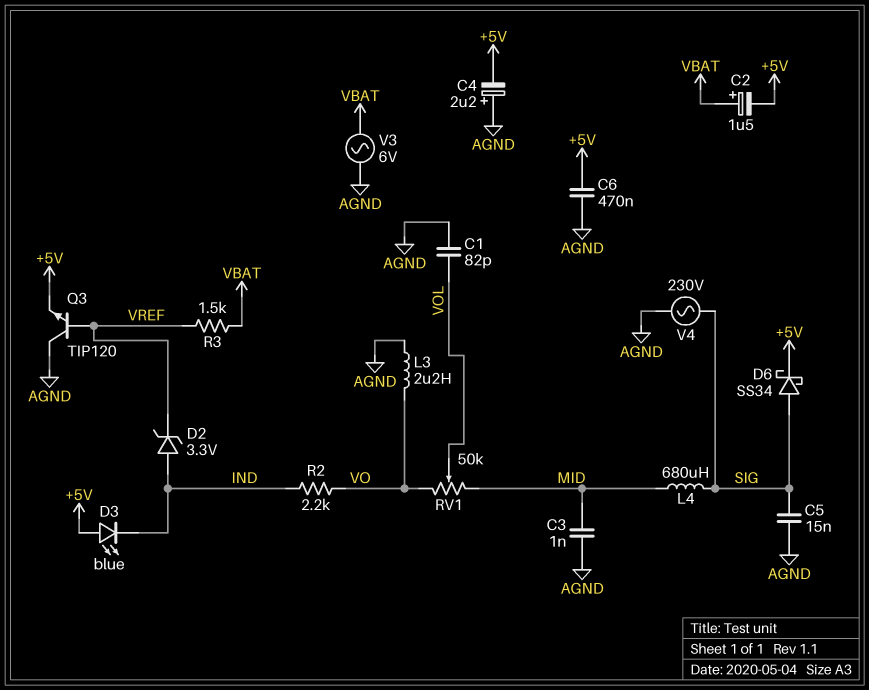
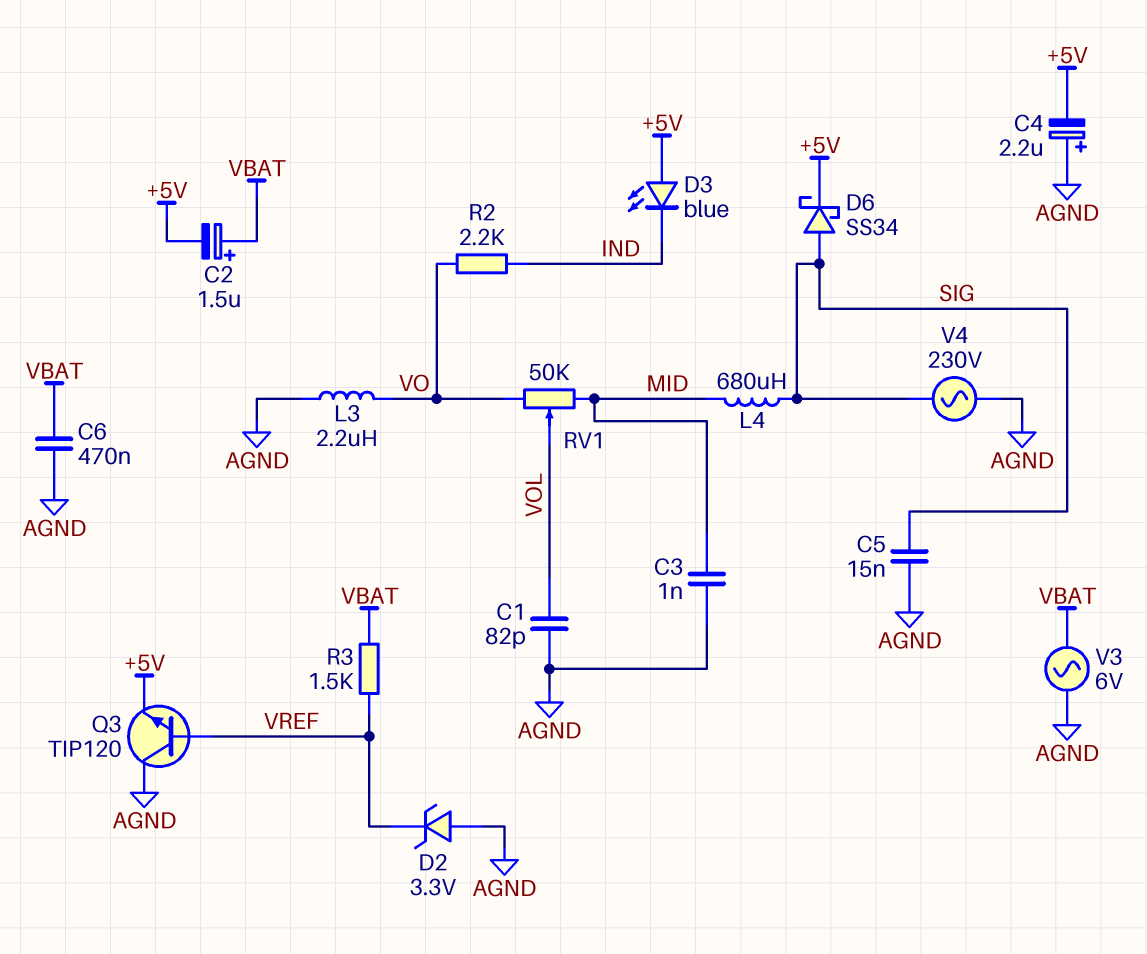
C6: 470nF (+5V, AGND) -> 470nF (AGND, VBAT)
D2: zener 3.3V (A IND, K VREF) -> zener 3.3V (A AGND, K VREF)

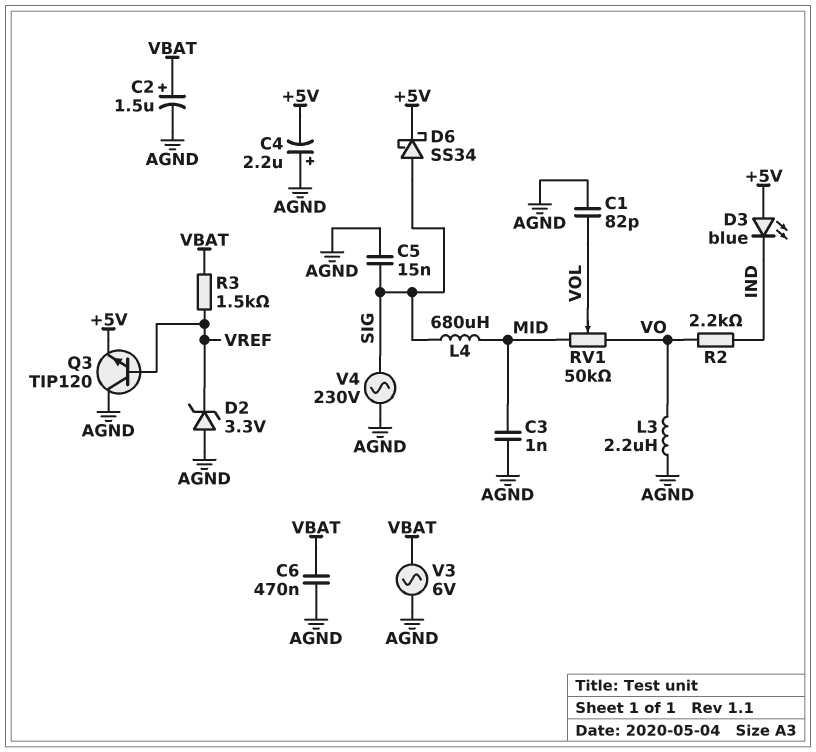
C2: 1.5uF (plus VBAT, minus +5V) -> 1.5uF (plus VBAT, minus AGND)

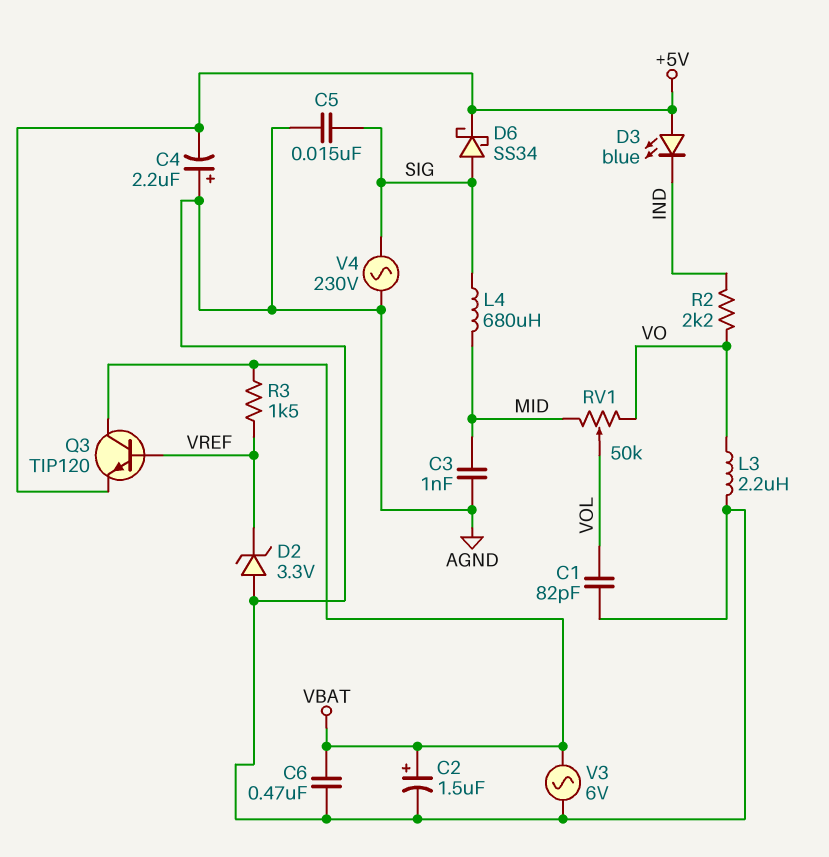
Q3: NPN TIP120 (B VREF, C AGND, E +5V) -> NPN TIP120 (B VREF, C VBAT, E +5V)

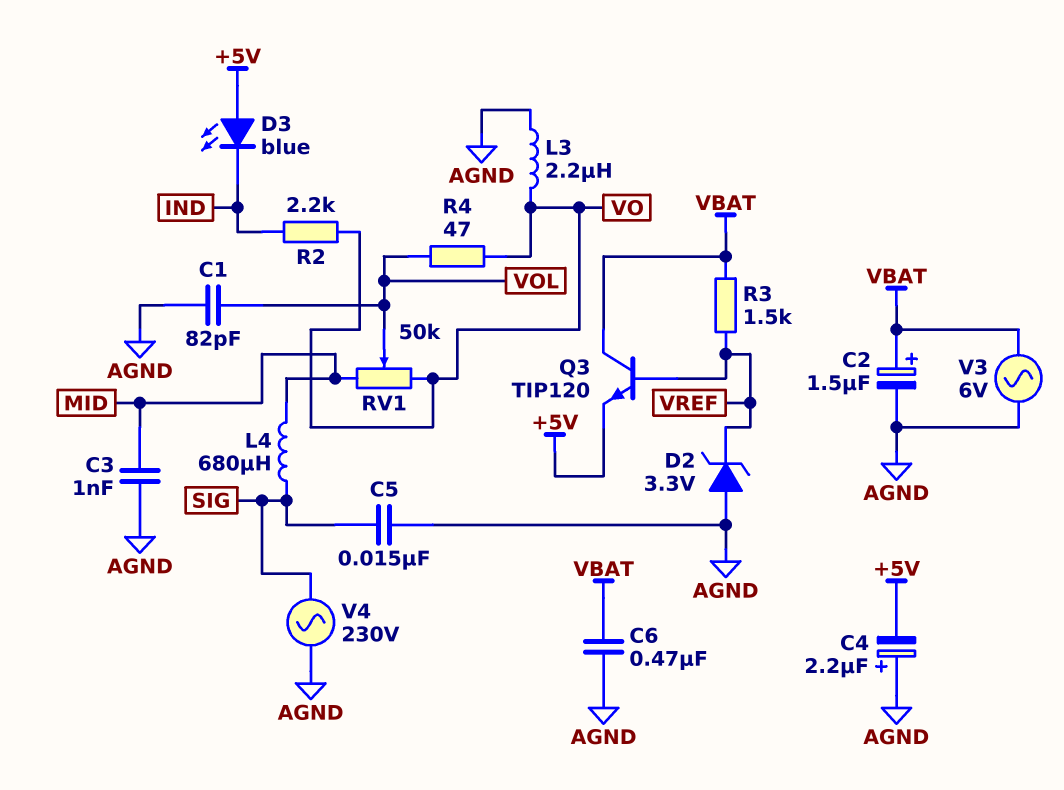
D6: schottky SS34 (A SIG, K +5V) -> none
R4: none -> 47 (VO, VOL)

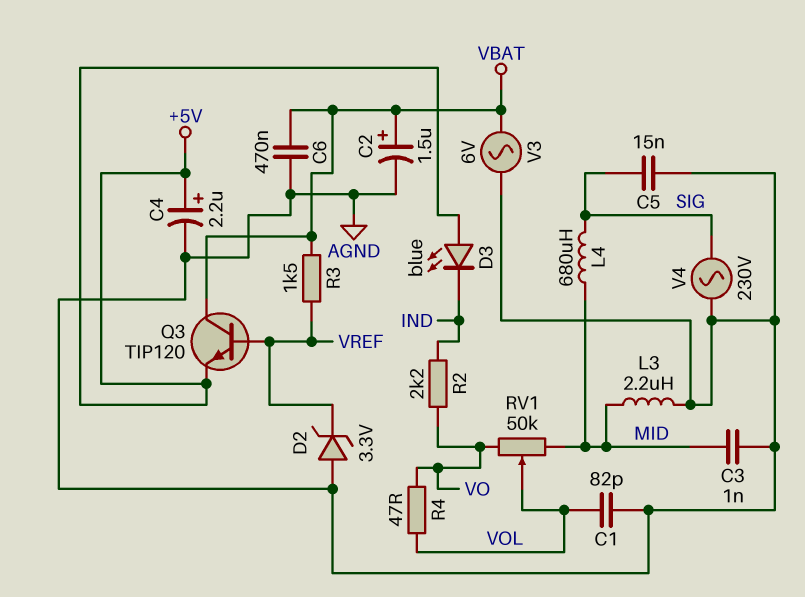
C4: 2.2uF (plus AGND, minus +5V) -> 2.2uF (plus +5V, minus AGND)
L3: 2.2uH (AGND, VO) -> 2.2uH (AGND, MID)

